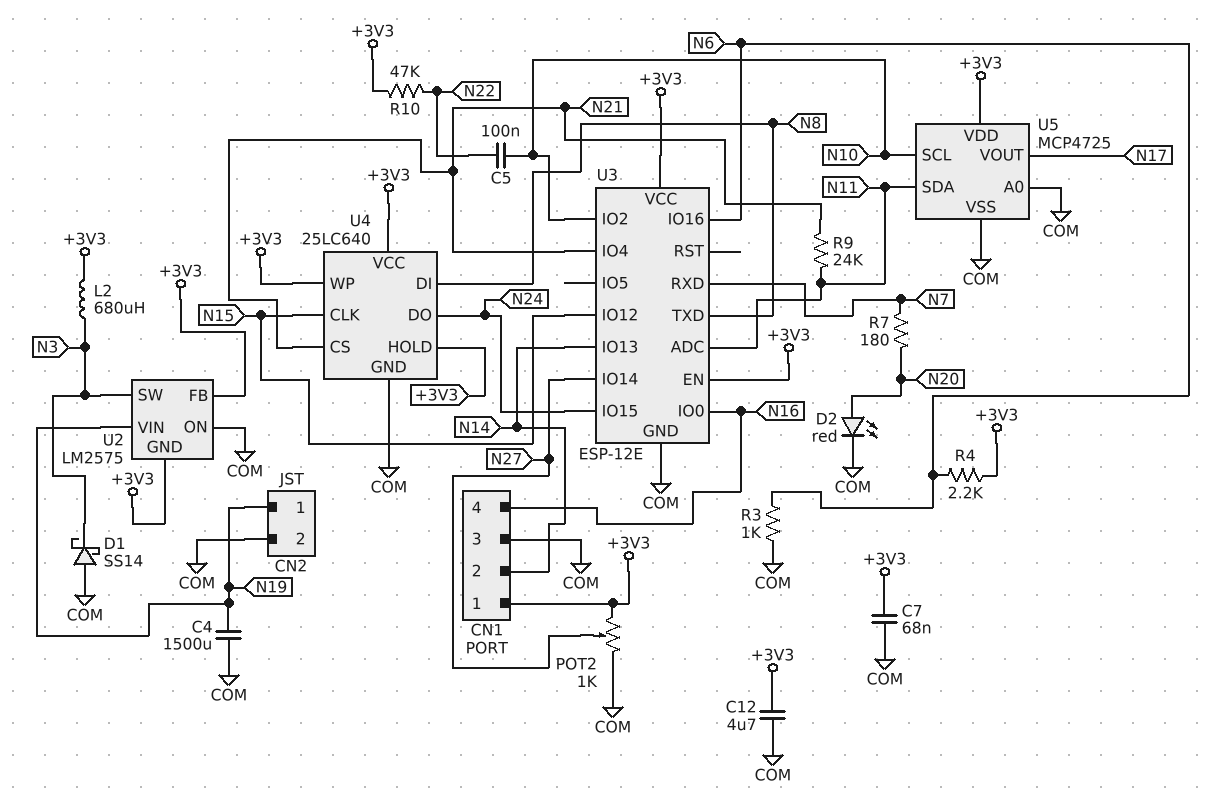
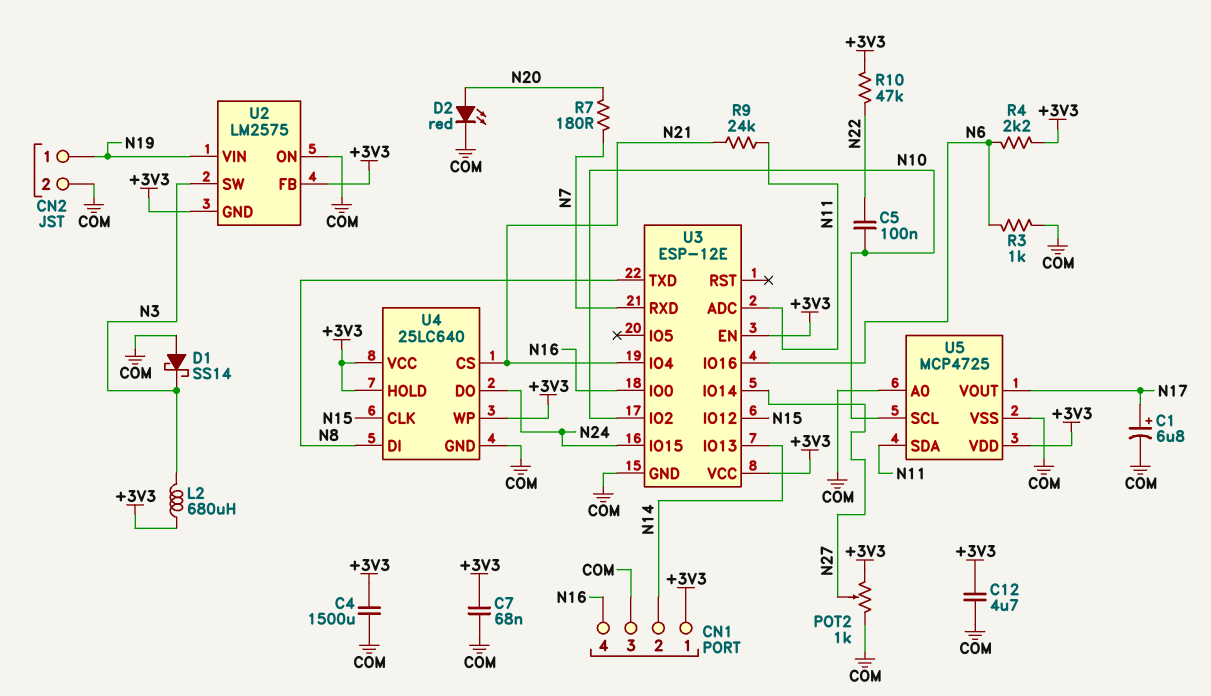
C1: none -> 6.8uF (plus N17, minus COM)
C4: 1500uF (COM, N19) -> 1500uF (+3V3, COM)

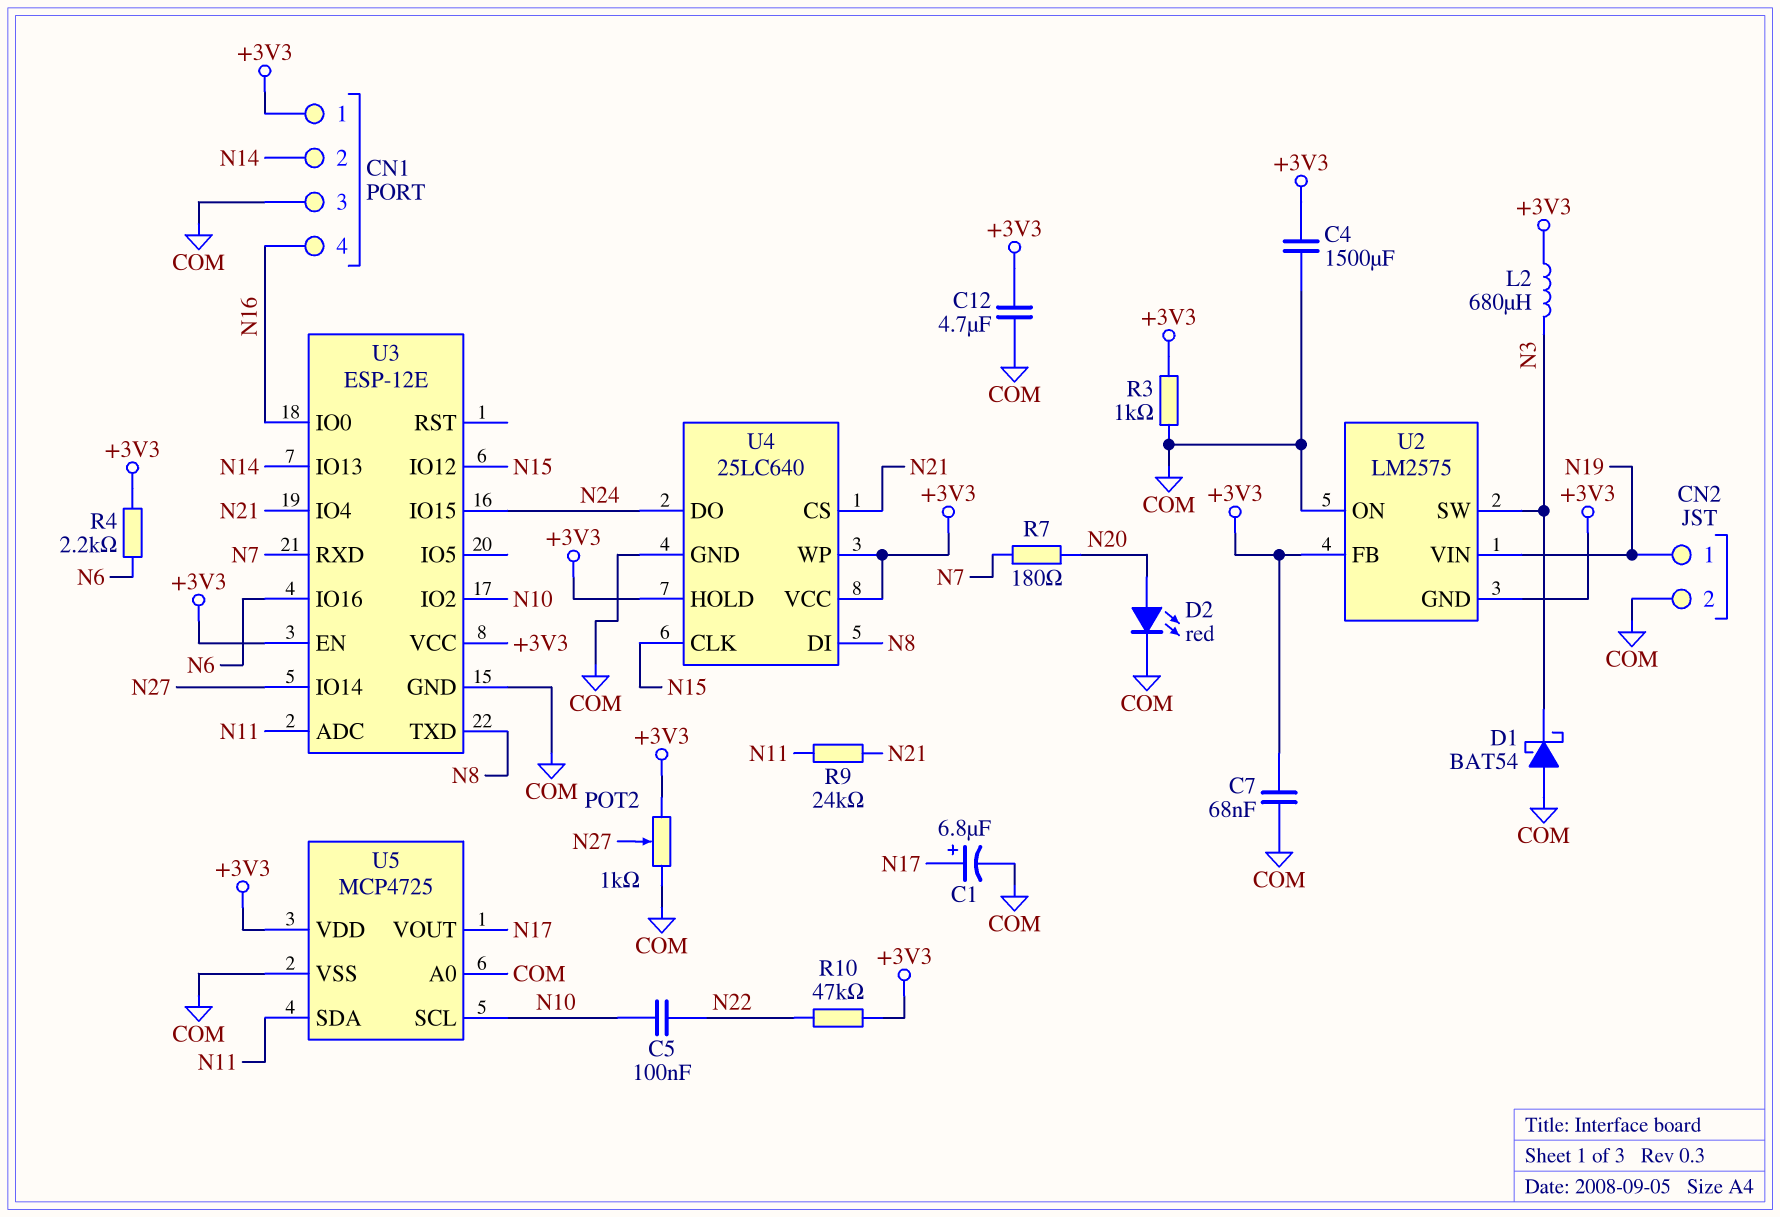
D1: schottky SS14 (A COM, K N3) -> schottky BAT54 (A COM, K N3)
R3: 1k (COM, N6) -> 1k (+3V3, COM)

